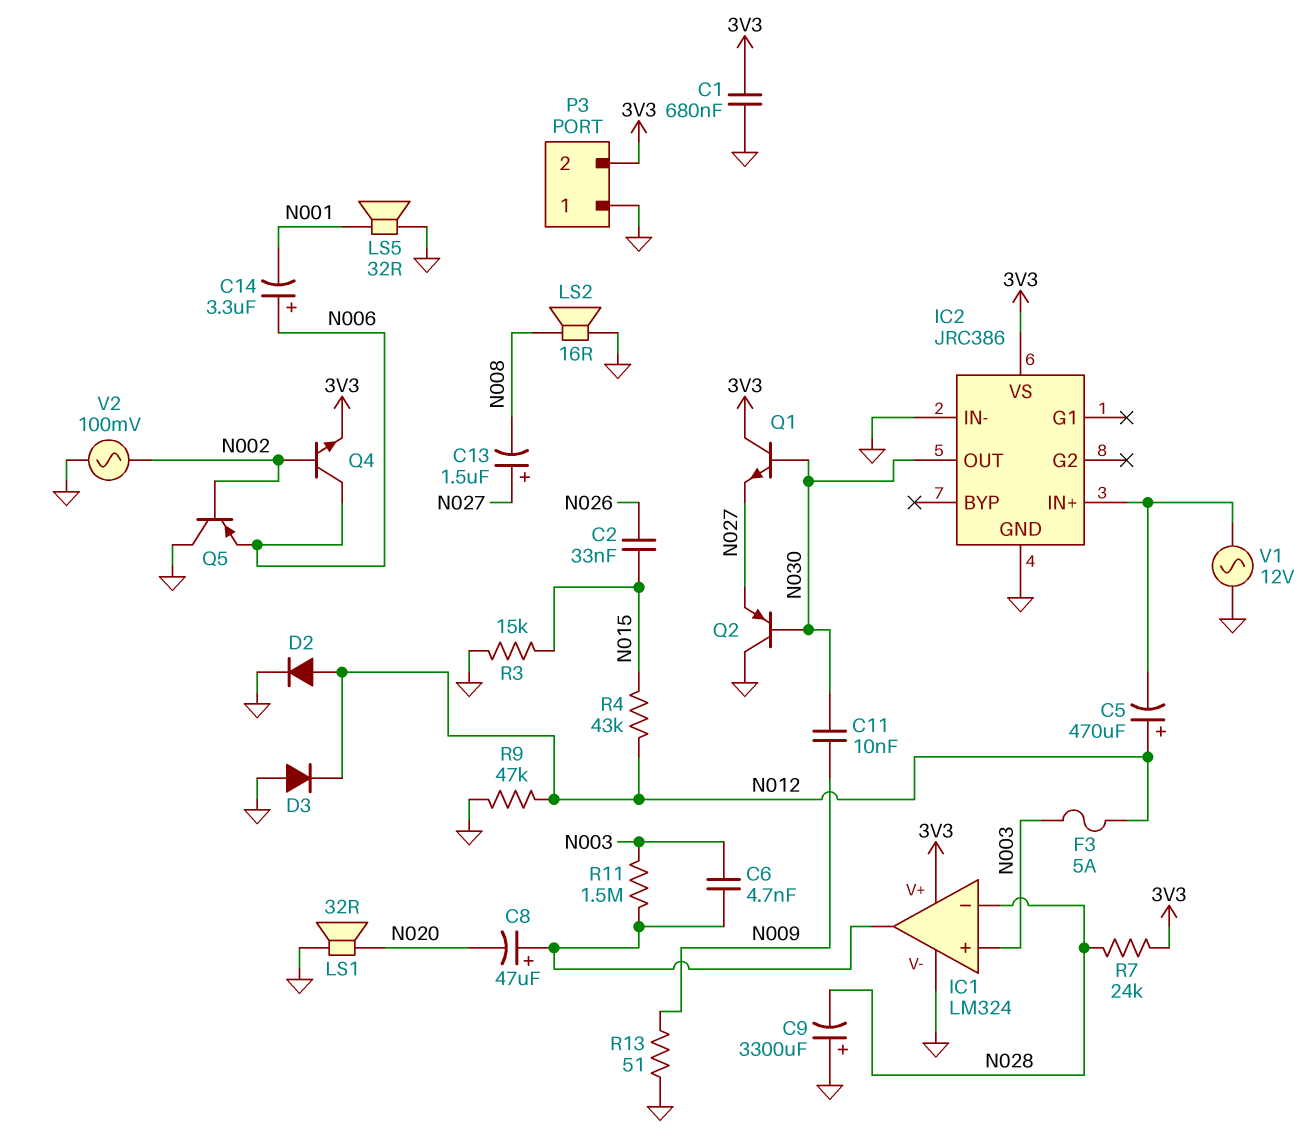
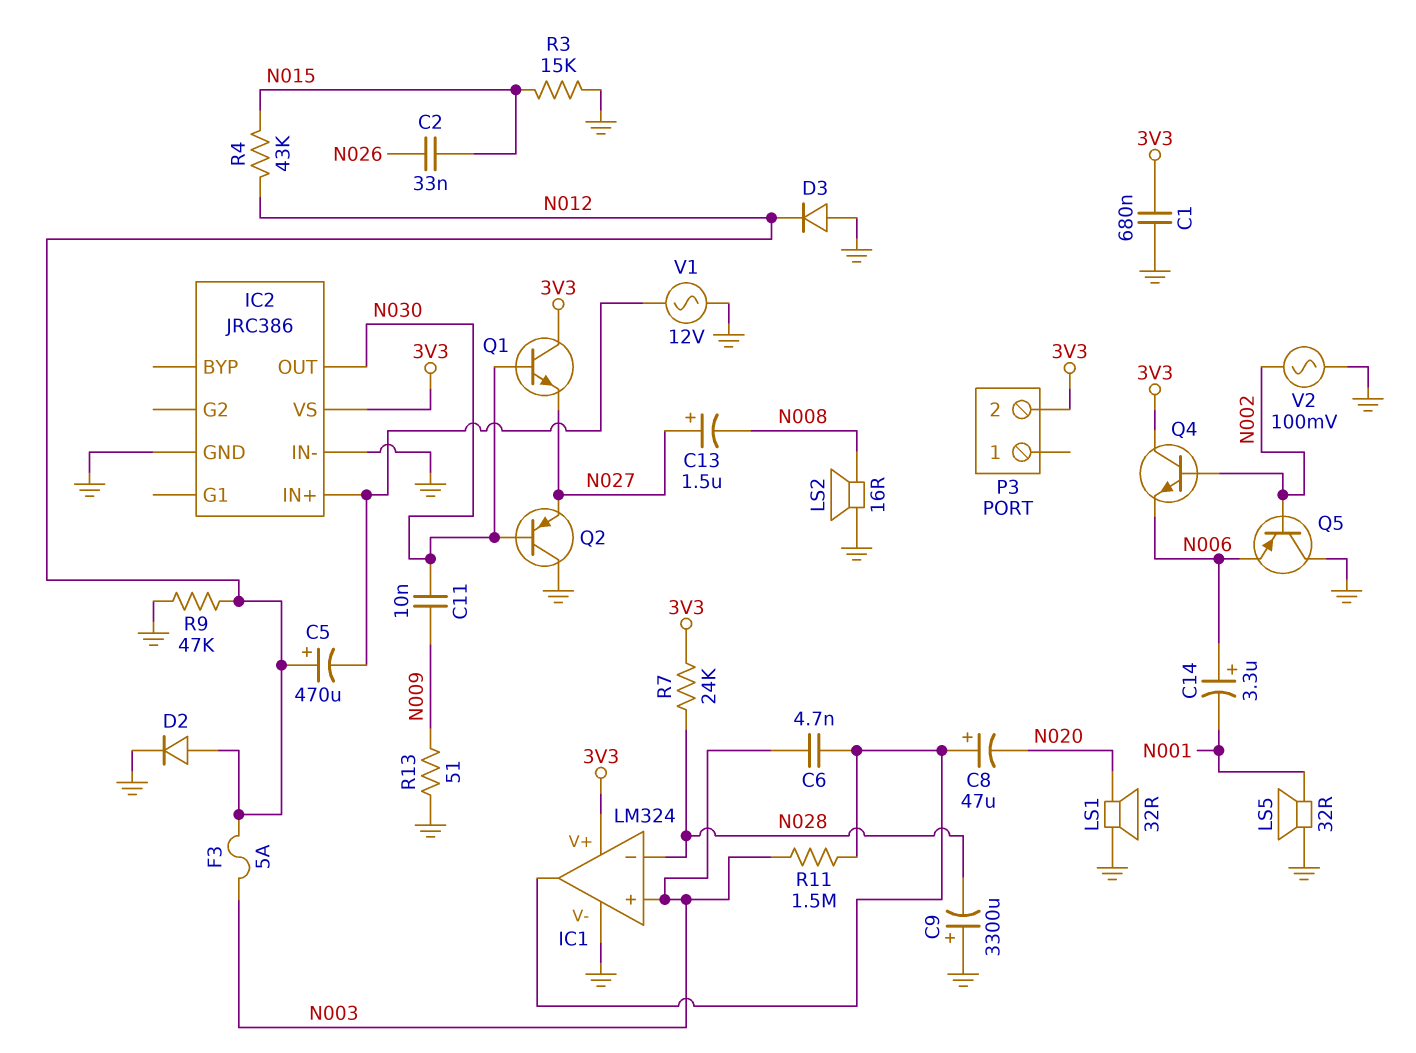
P3 pin 1: GND -> none
Q4: NPN (B N002, C N006, E 3V3) -> NPN (B N002, C 3V3, E N006)

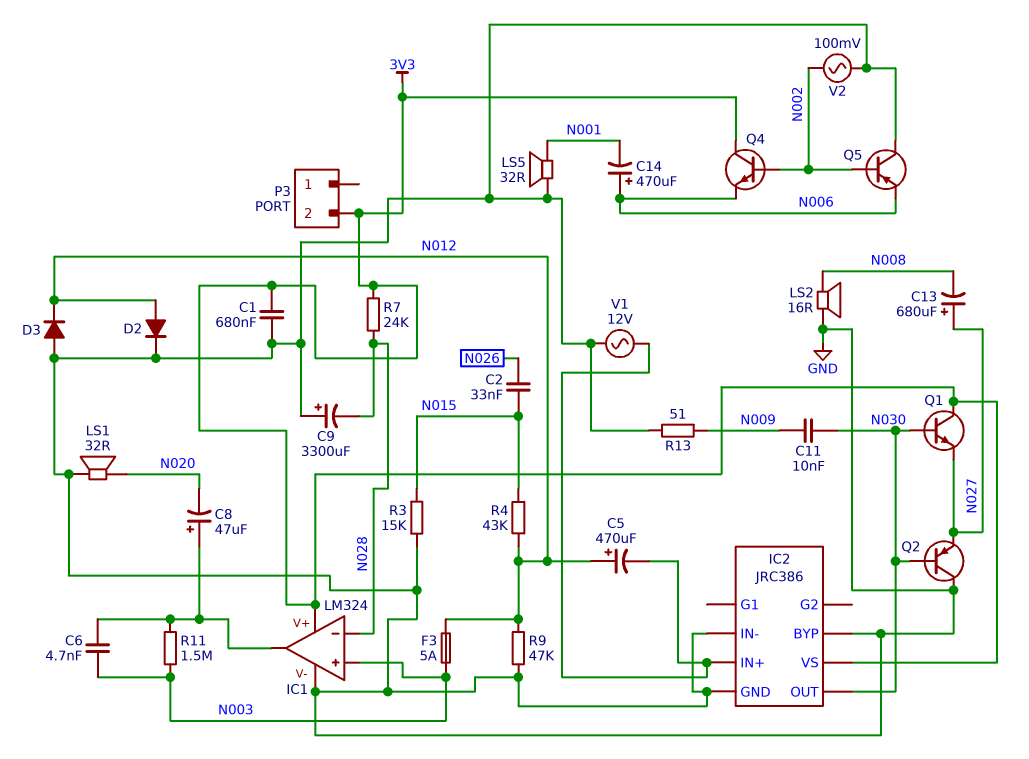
C13: 1.5uF (plus N027, minus N008) -> 680uF (plus N027, minus N008)
C14: 3.3uF (plus N006, minus N001) -> 470uF (plus N006, minus N001)
IC2 pin BYP: none -> GND

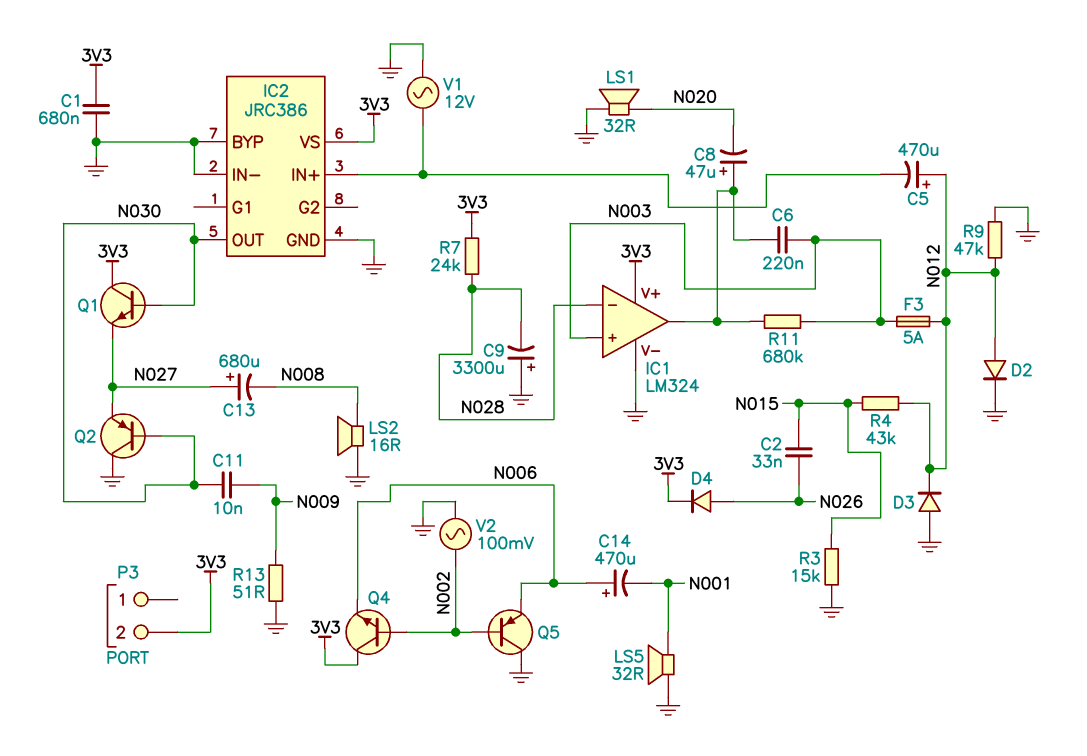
C6: 4.7nF (IC1/out, N003) -> 220nF (IC1/out, N003)
D4: none -> diode (A N026, K 3V3)
R11: 1.5M (IC1/out, N003) -> 680k (IC1/out, N003)

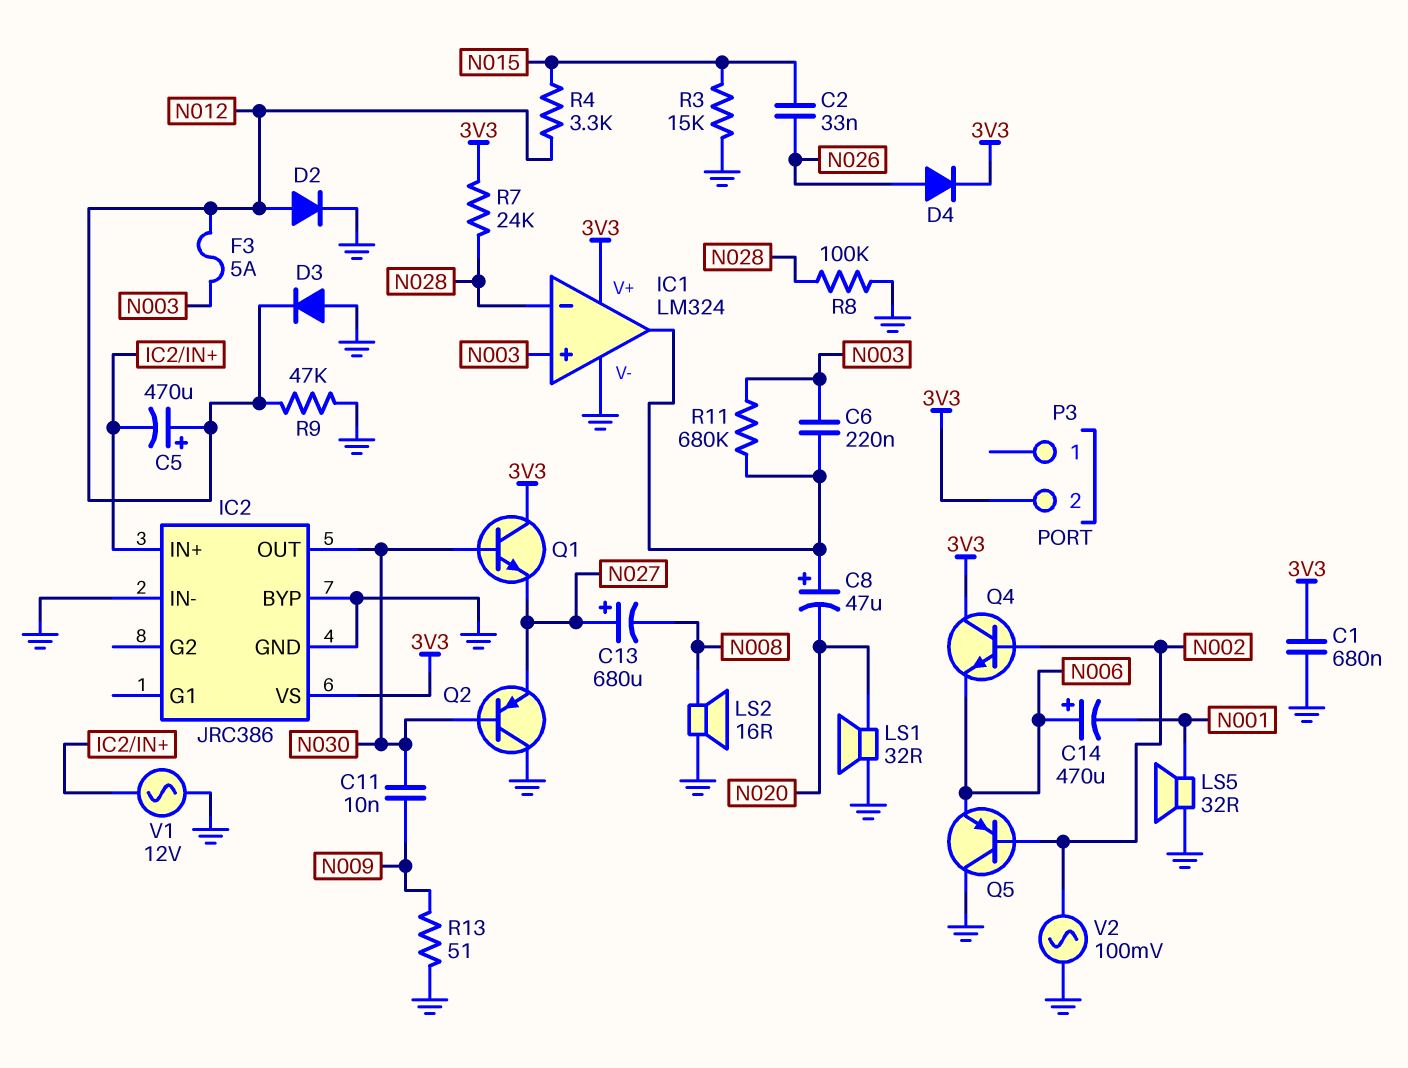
C9: 3300uF (plus GND, minus N028) -> none
R4: 43k (N012, N015) -> 3.3k (N012, N015)
R8: none -> 100k (GND, N028)

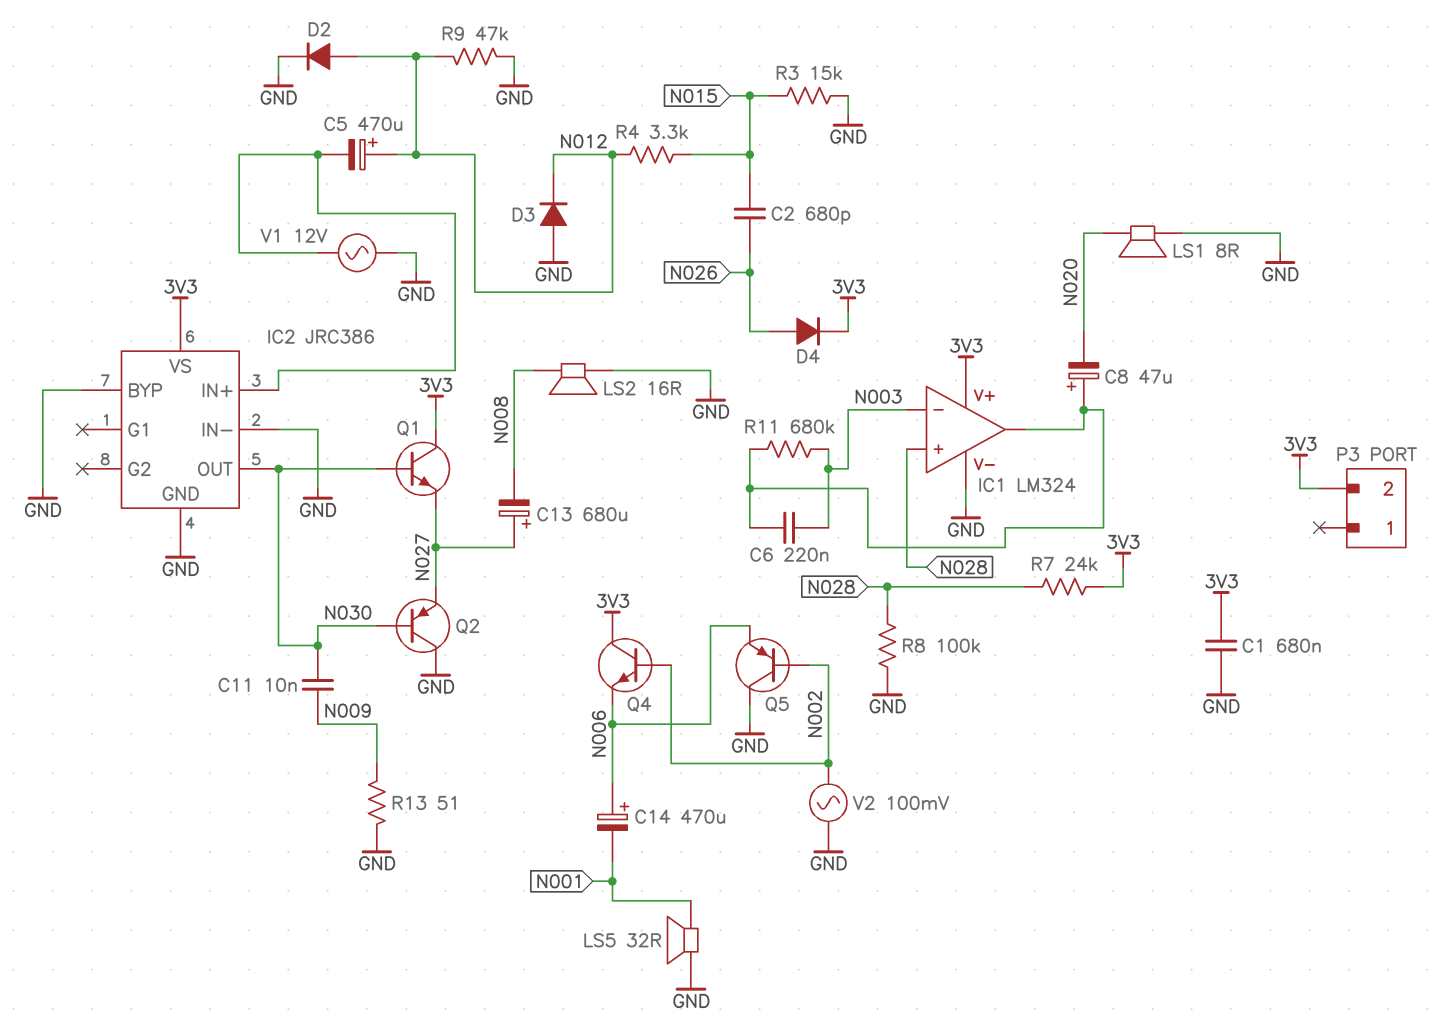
C2: 33nF (N015, N026) -> 680pF (N015, N026)
F3: 5A (N003, N012) -> none
IC1 pin in+: N003 -> N028
IC1 pin in-: N028 -> N003
LS1: speaker 32R (GND, N020) -> speaker 8R (GND, N020)

